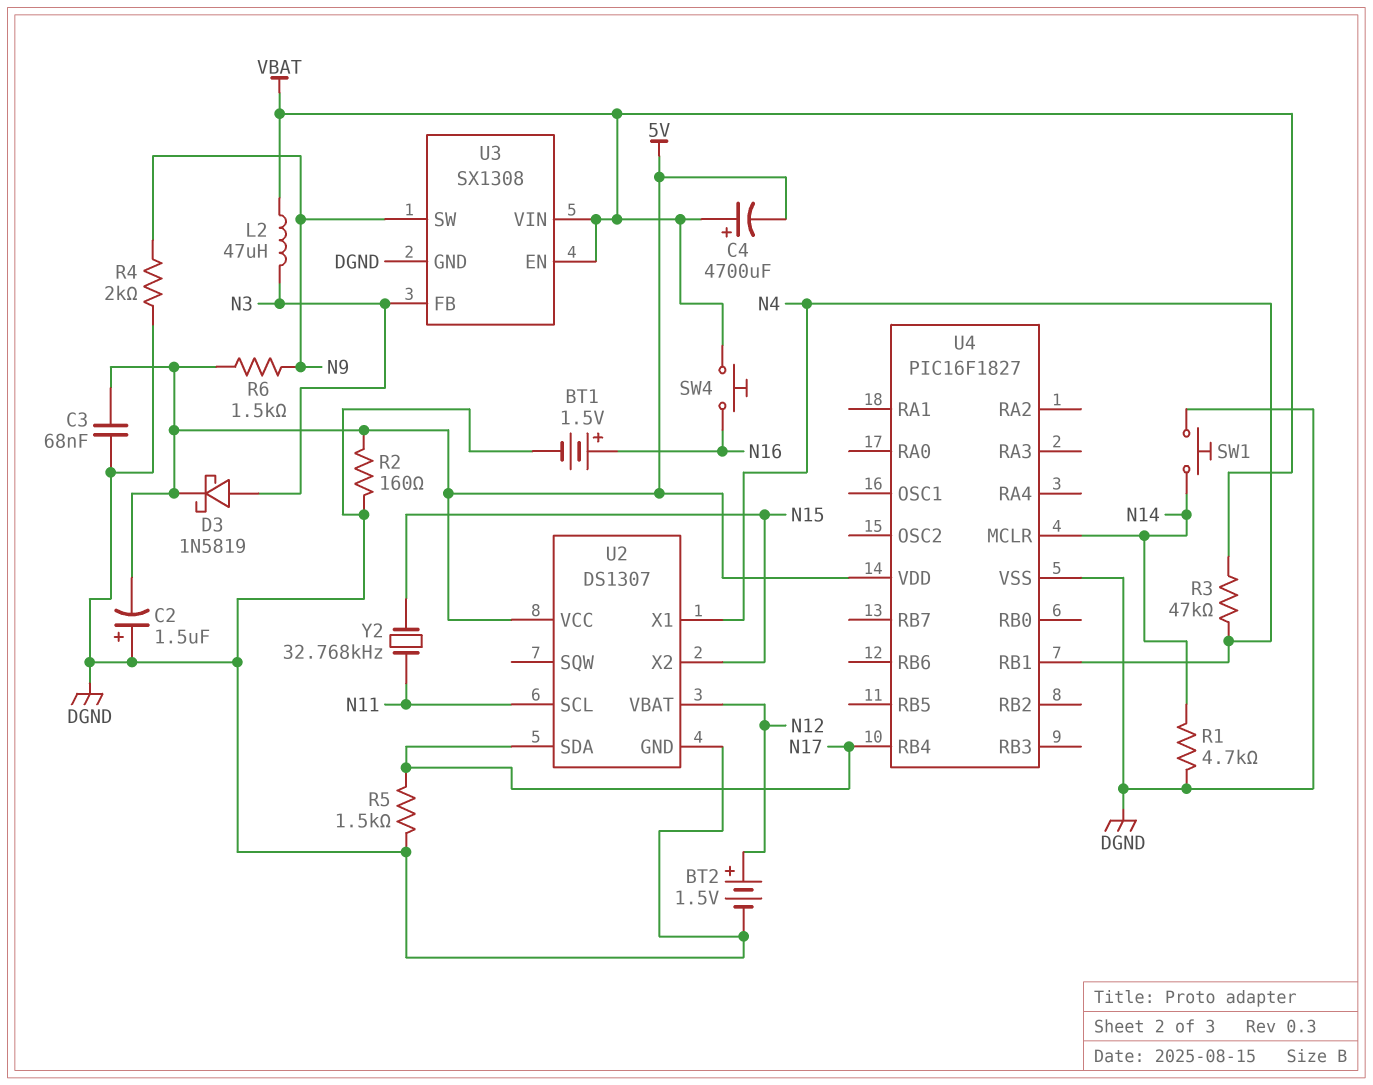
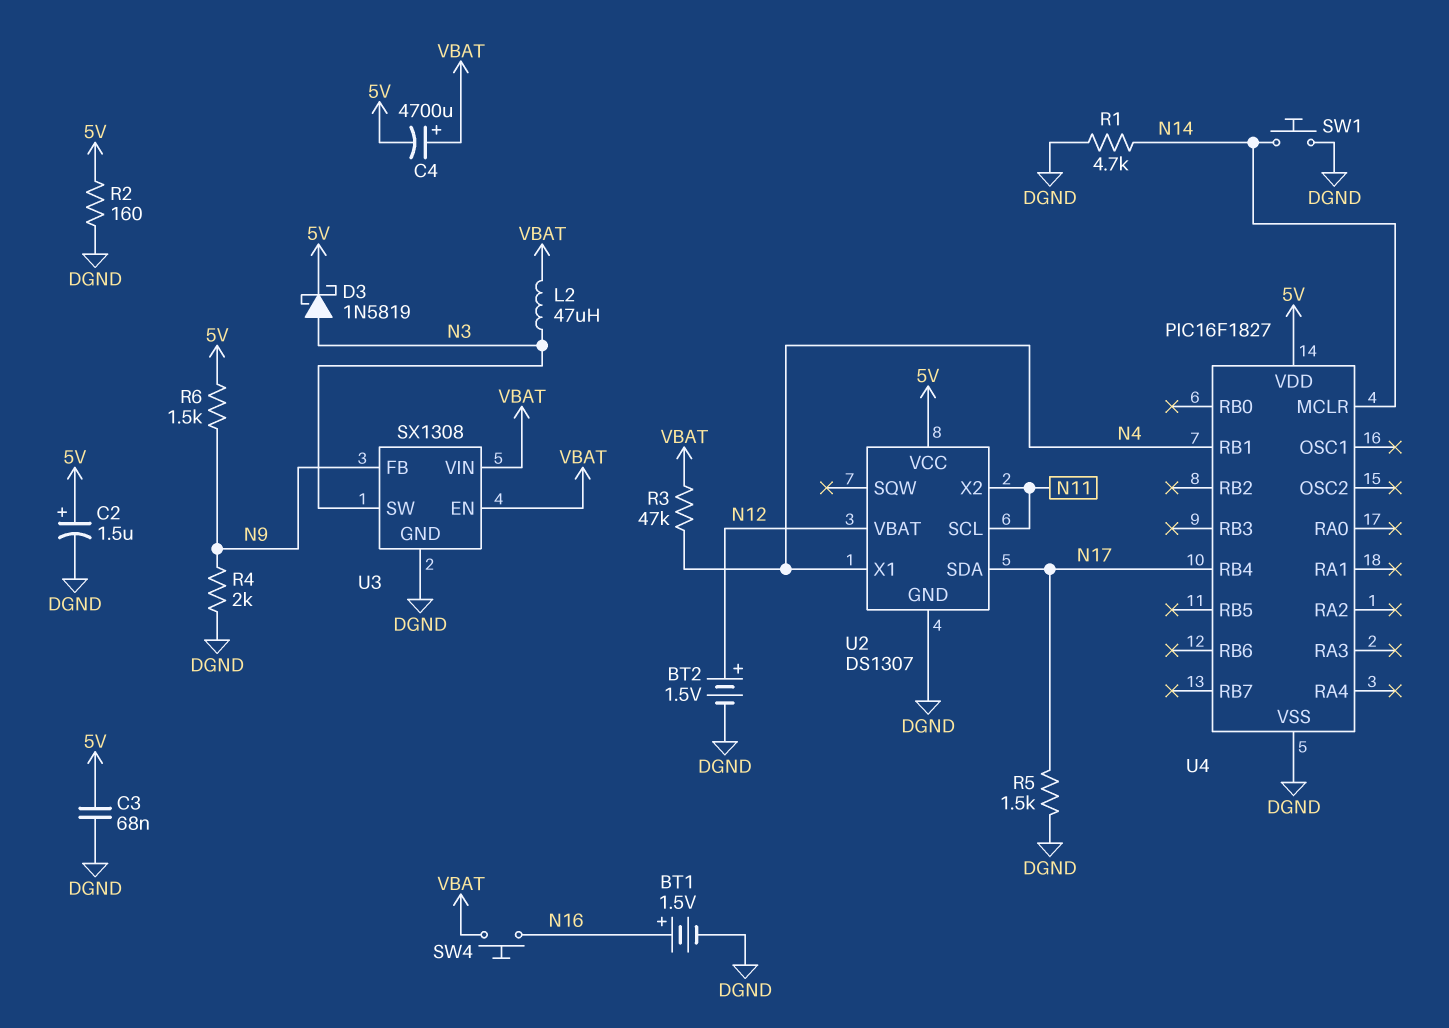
C2: 1.5uF (plus DGND, minus 5V) -> 1.5uF (plus 5V, minus DGND)
U2 pin X2: N15 -> N11
U3 pin FB: N3 -> N9
U3 pin SW: N9 -> N3
Y2: 32.768kHz (N11, N15) -> none

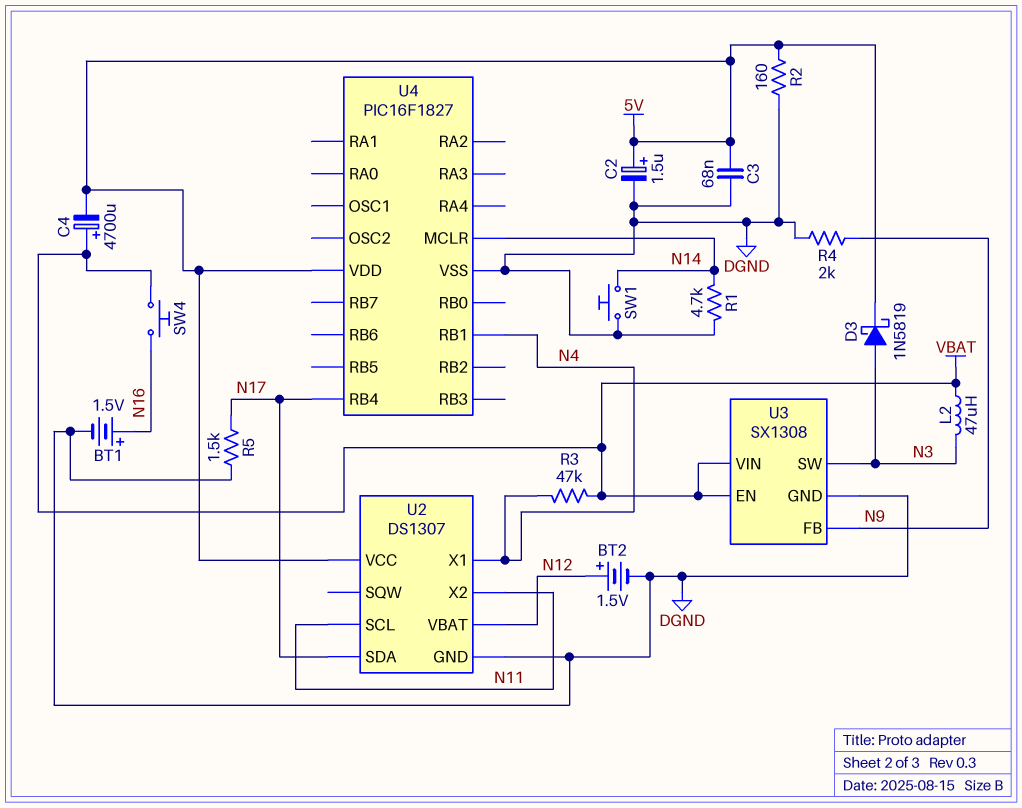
R6: 1.5k (5V, N9) -> none

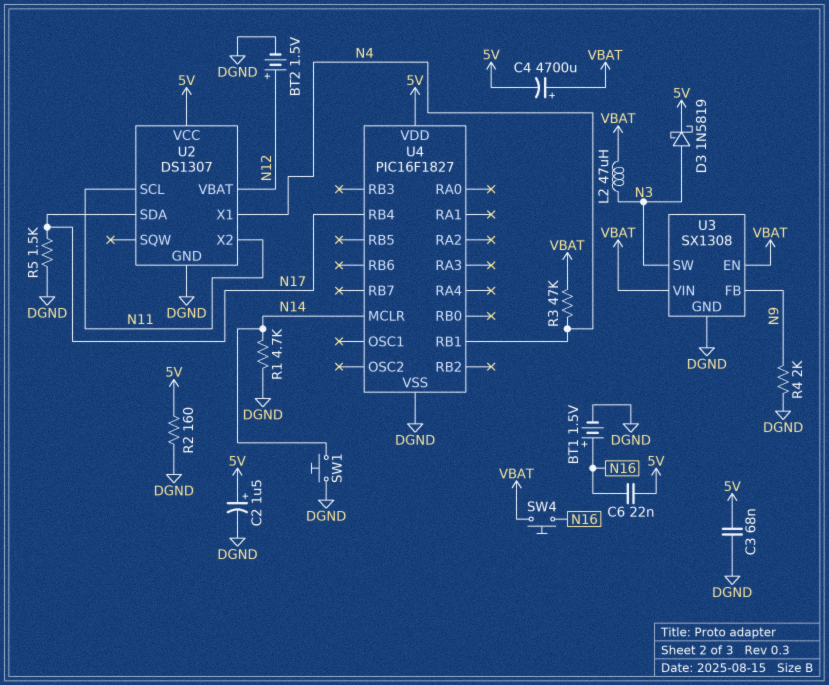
C6: none -> 22nF (5V, N16)

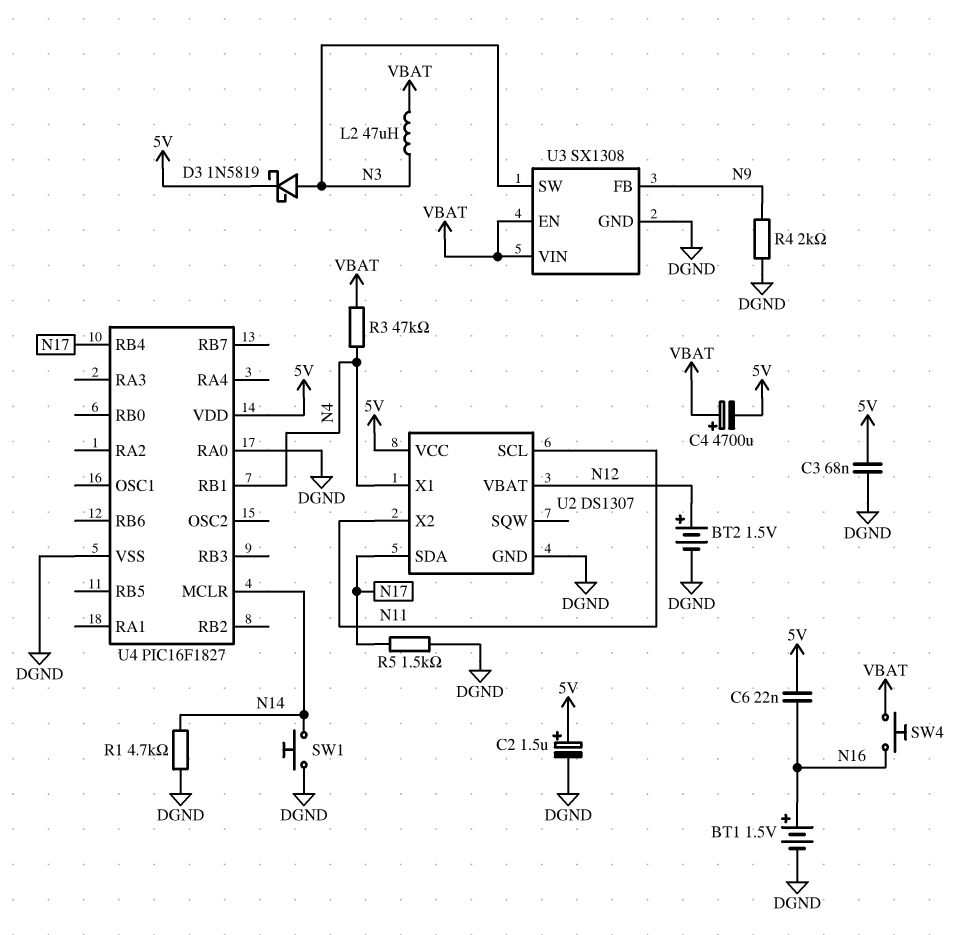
R2: 160 (5V, DGND) -> none
U4 pin RA0: none -> DGND

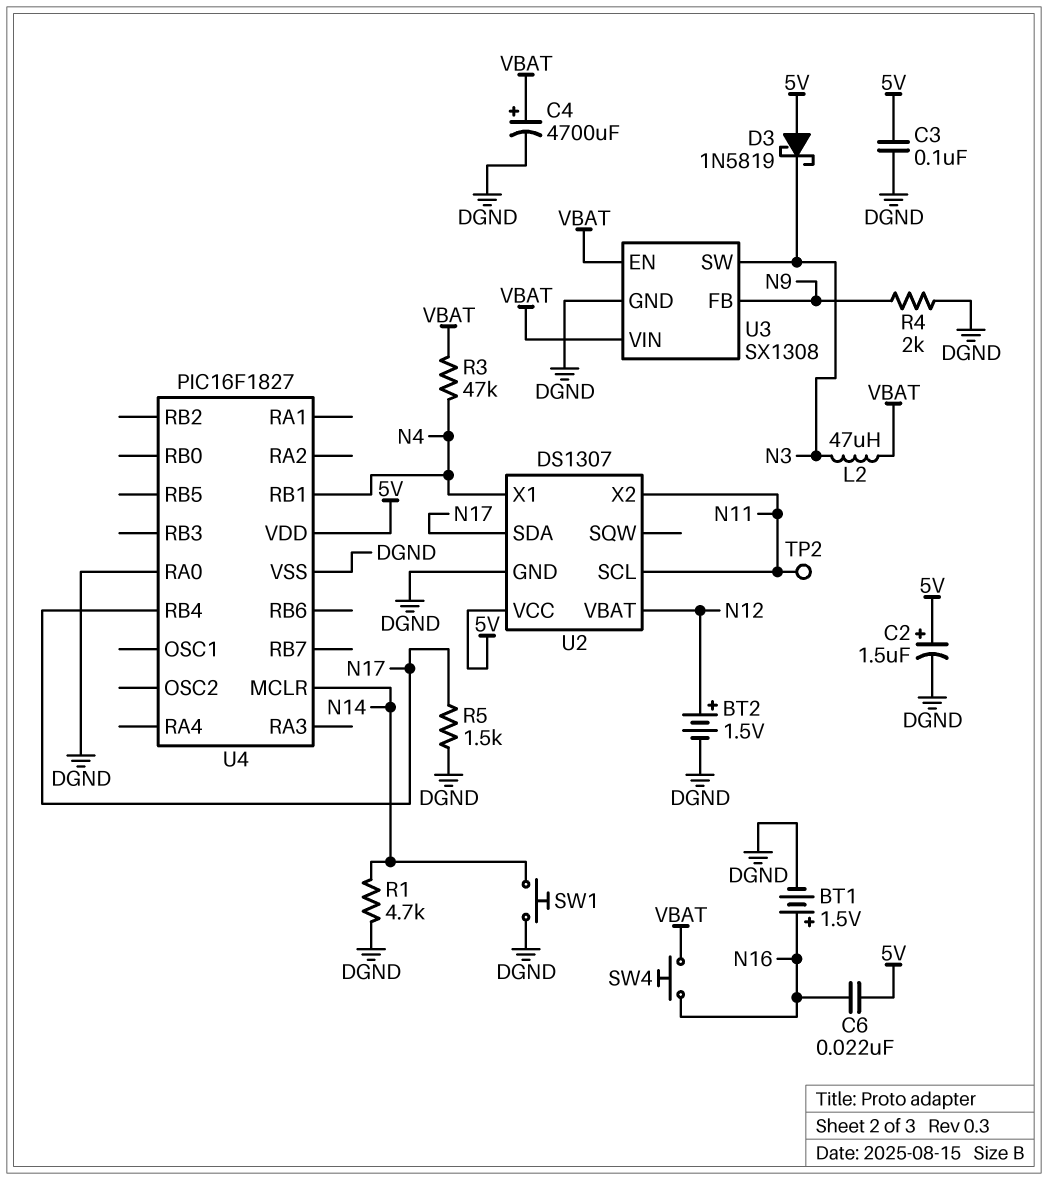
C3: 68nF (5V, DGND) -> 100nF (5V, DGND)
C4: 4700uF (plus VBAT, minus 5V) -> 4700uF (plus VBAT, minus DGND)
D3: schottky 1N5819 (A N3, K 5V) -> schottky 1N5819 (A 5V, K N3)
TP2: none -> test point (N11)

